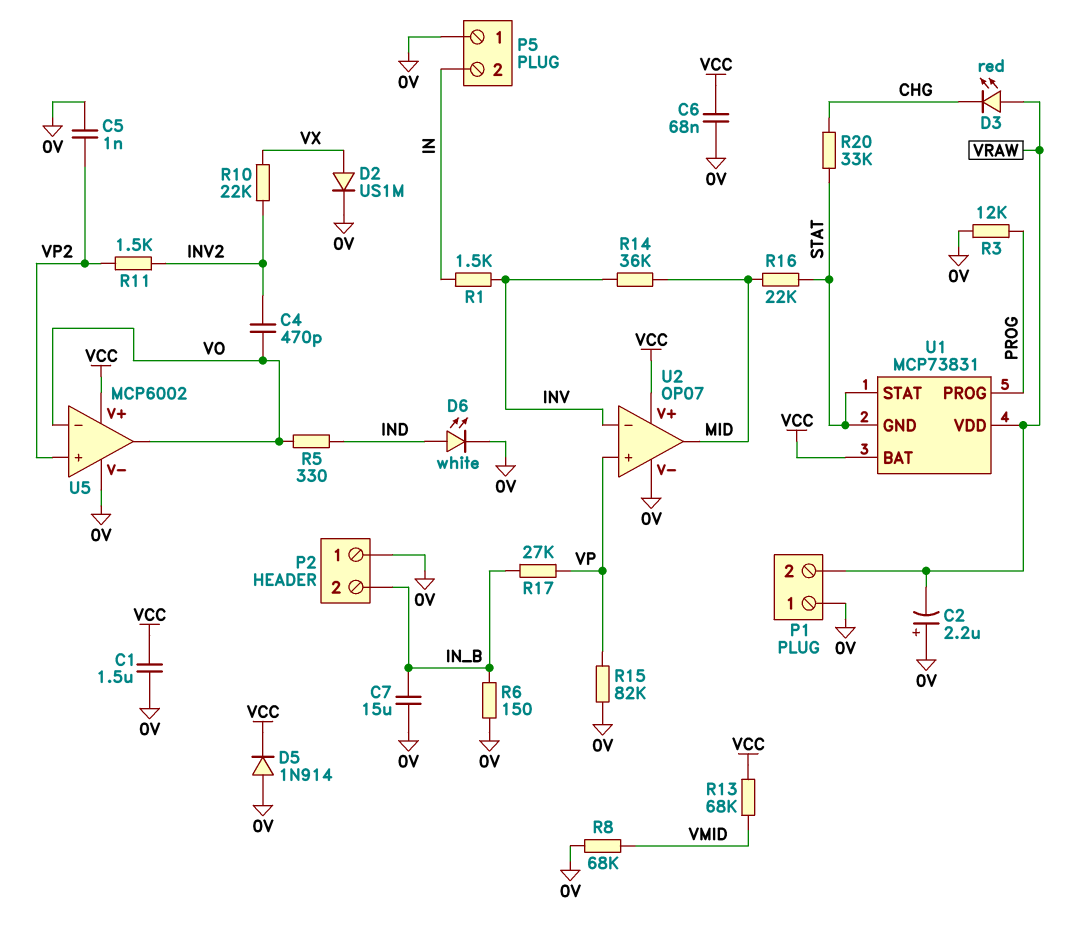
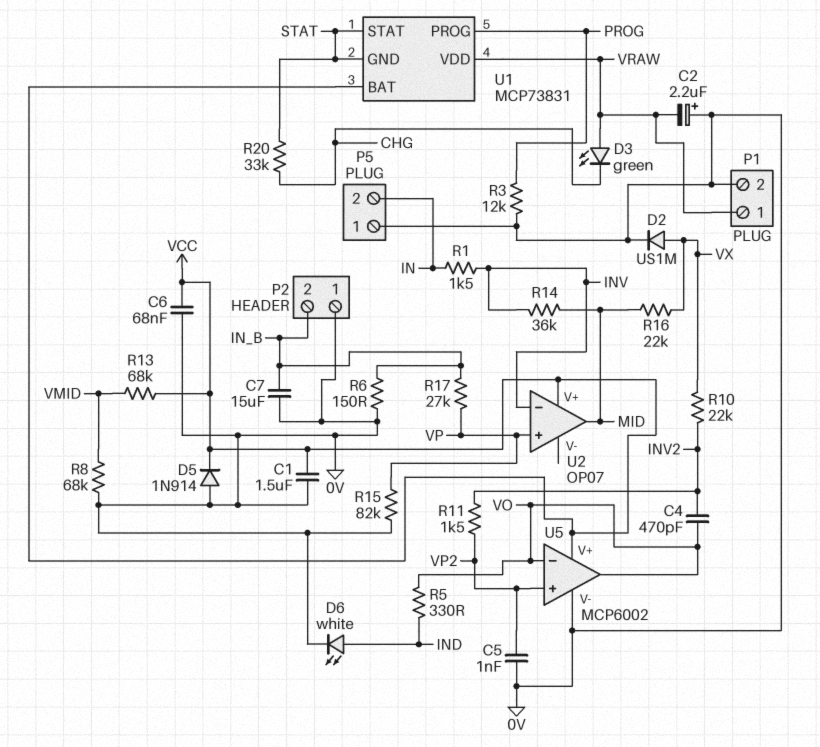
D3: LED red (A VRAW, K CHG) -> LED green (A VRAW, K CHG)
P1 pin 1: 0V -> VRAW
P1 pin 2: VRAW -> 0V
R16: 22k (MID, STAT) -> 22k (MID, VX)
U2 pin V-: 0V -> none

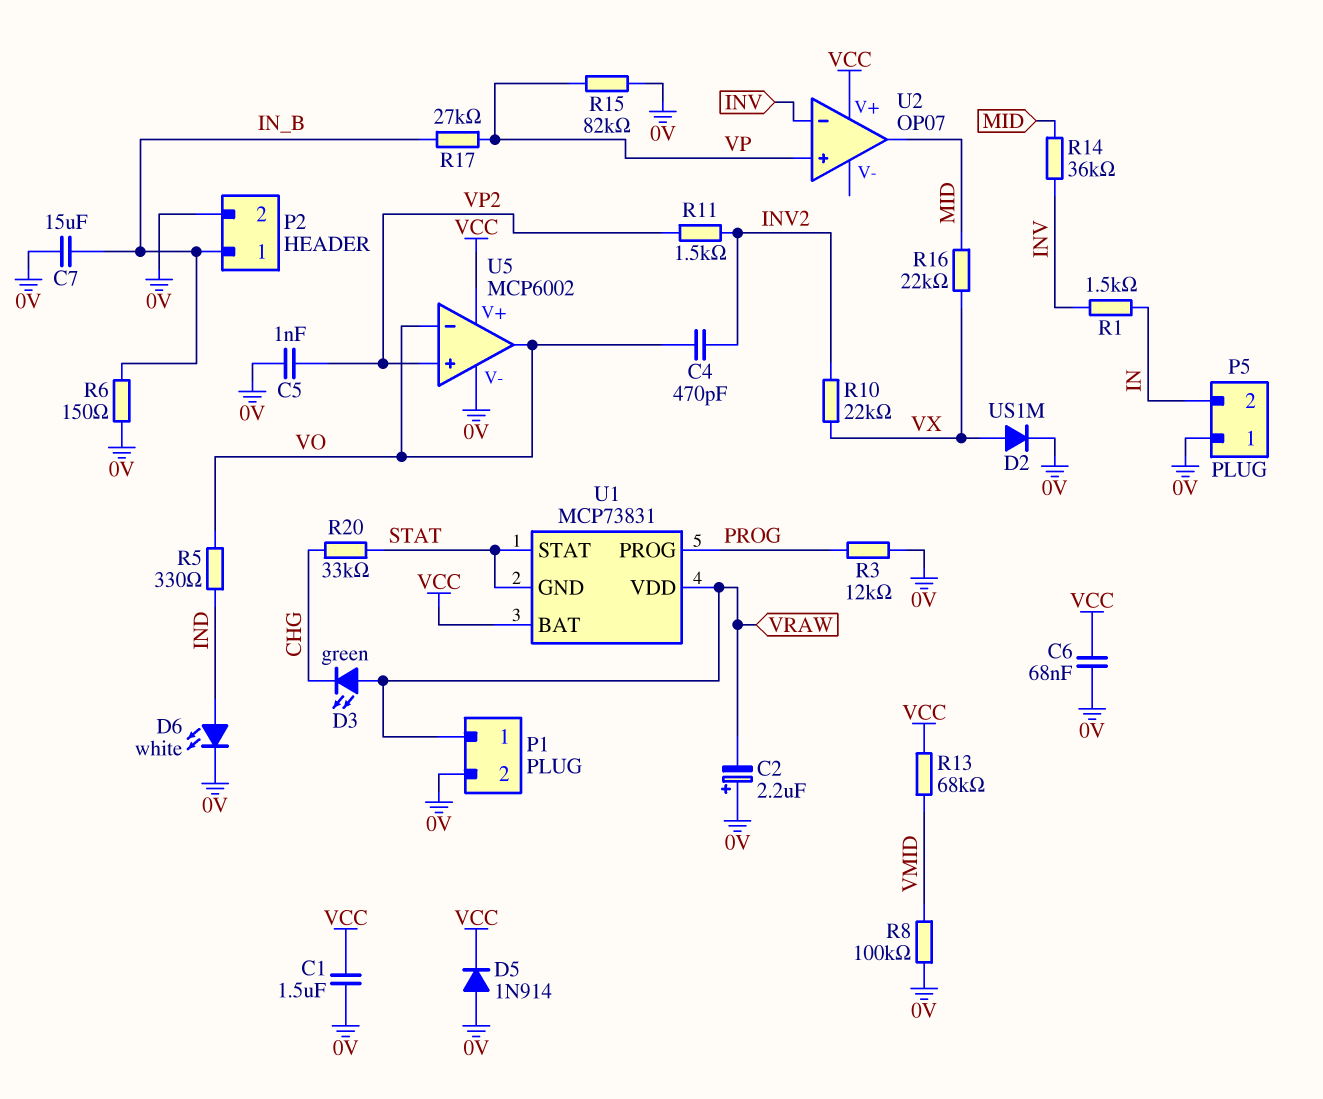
P2 pin 1: 0V -> IN_B
P2 pin 2: IN_B -> 0V
R8: 68k (0V, VMID) -> 100k (0V, VMID)

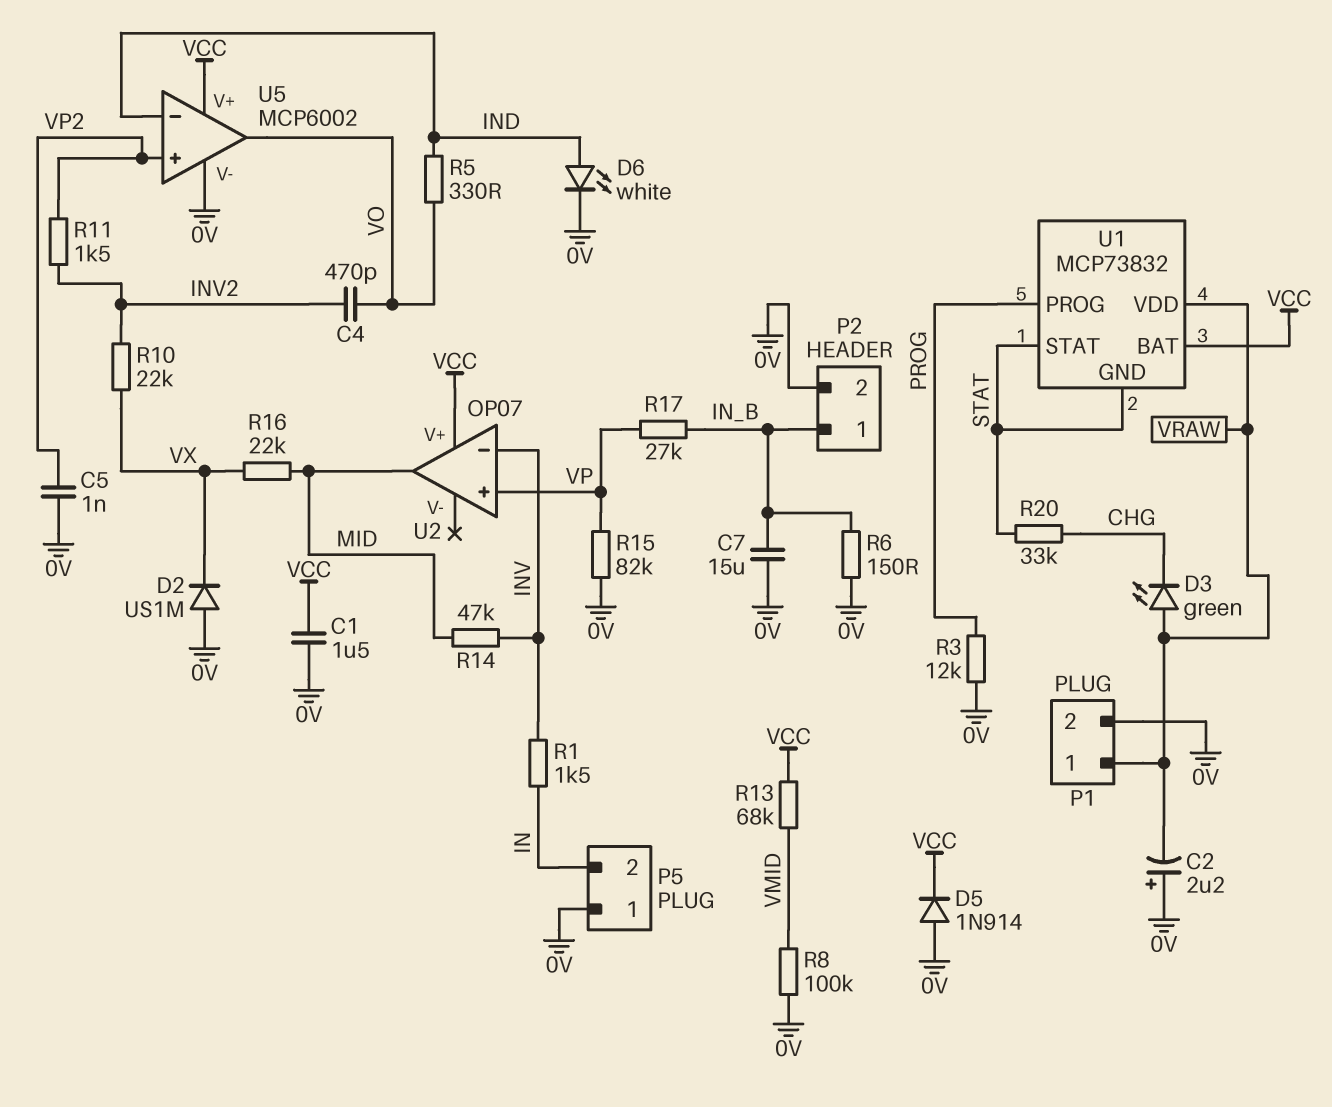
C6: 68nF (0V, VCC) -> none
D2: diode US1M (A VX, K 0V) -> diode US1M (A 0V, K VX)
R14: 36k (INV, MID) -> 47k (INV, MID)
U1: MCP73831 -> MCP73832
U5 pin in-: VO -> IND

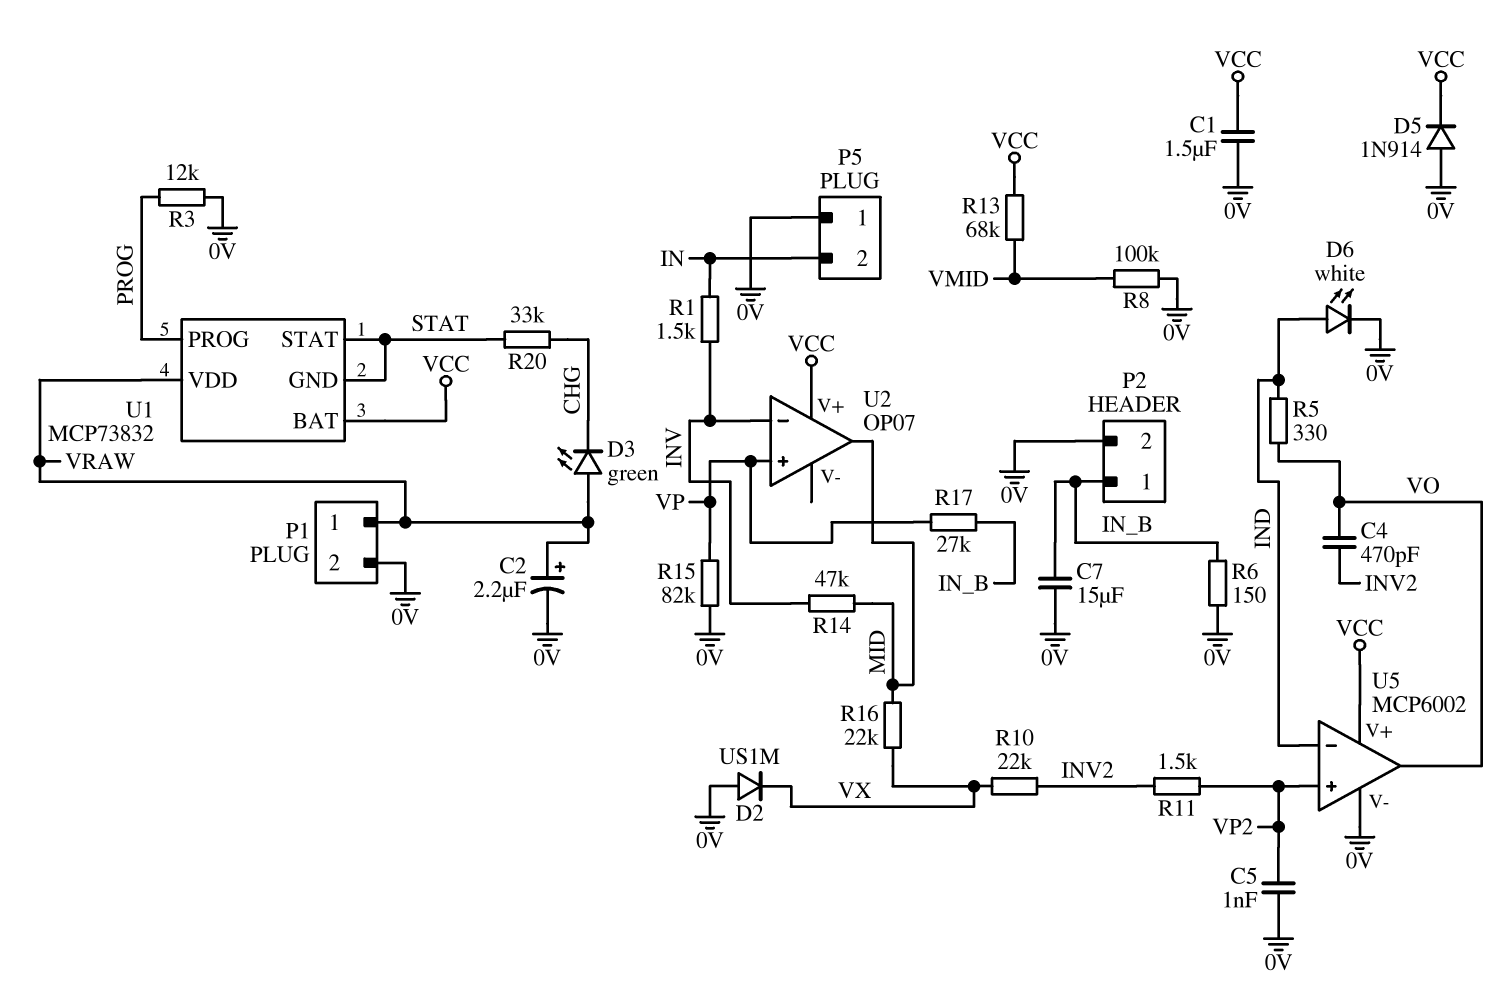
C2: 2.2uF (plus 0V, minus VRAW) -> 2.2uF (plus VRAW, minus 0V)

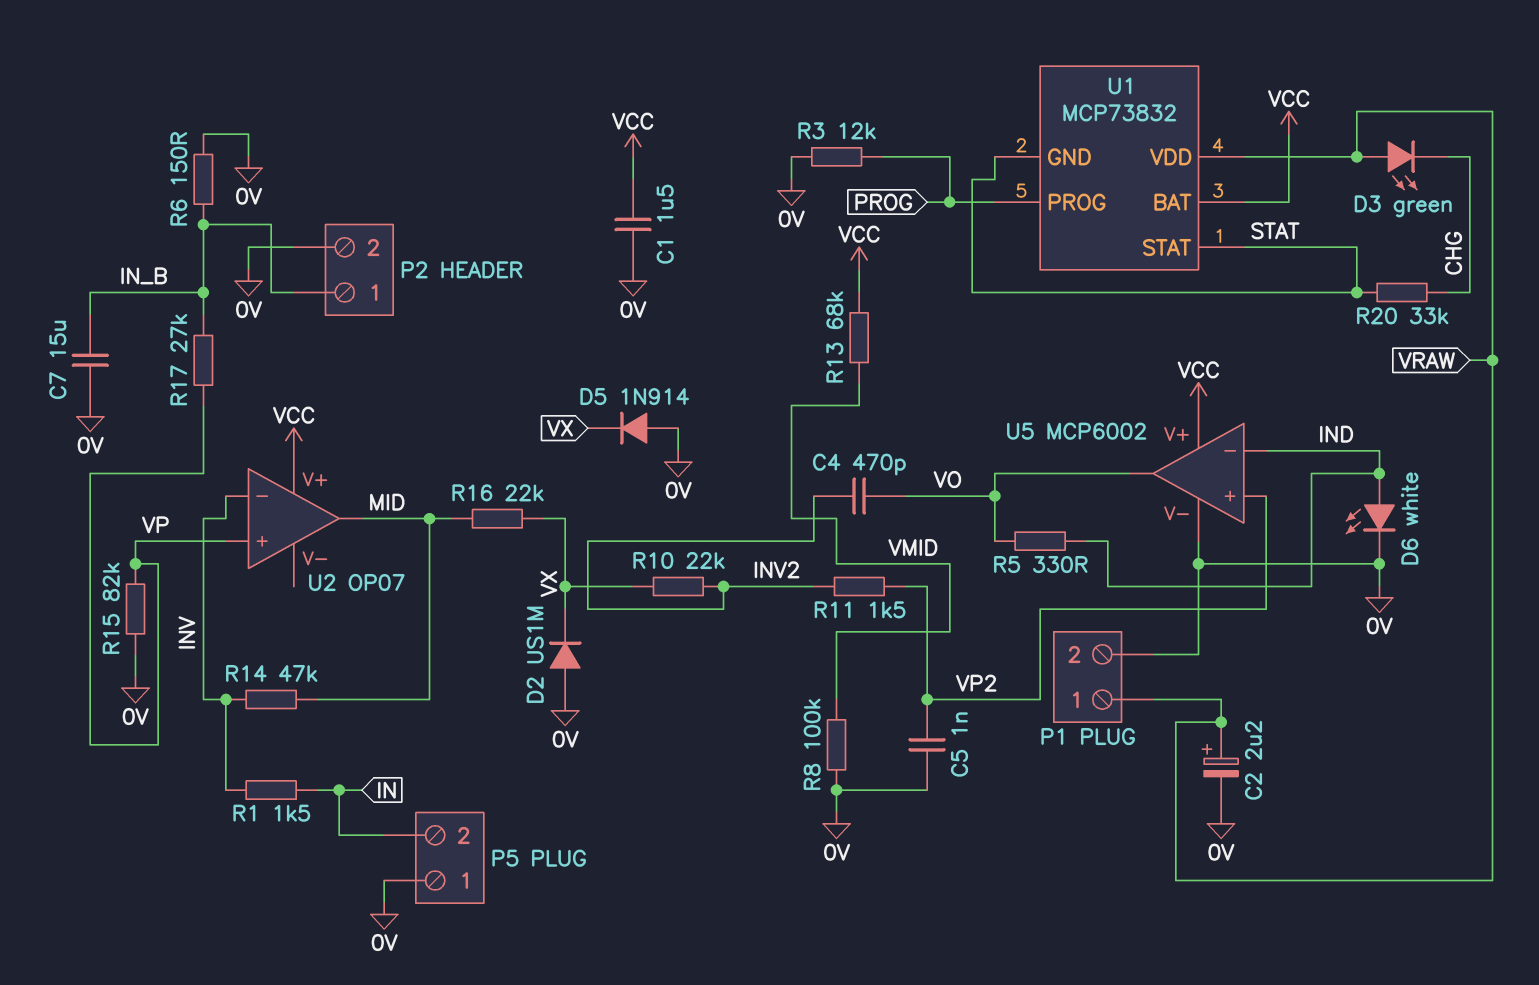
D5: diode 1N914 (A 0V, K VCC) -> diode 1N914 (A 0V, K VX)

